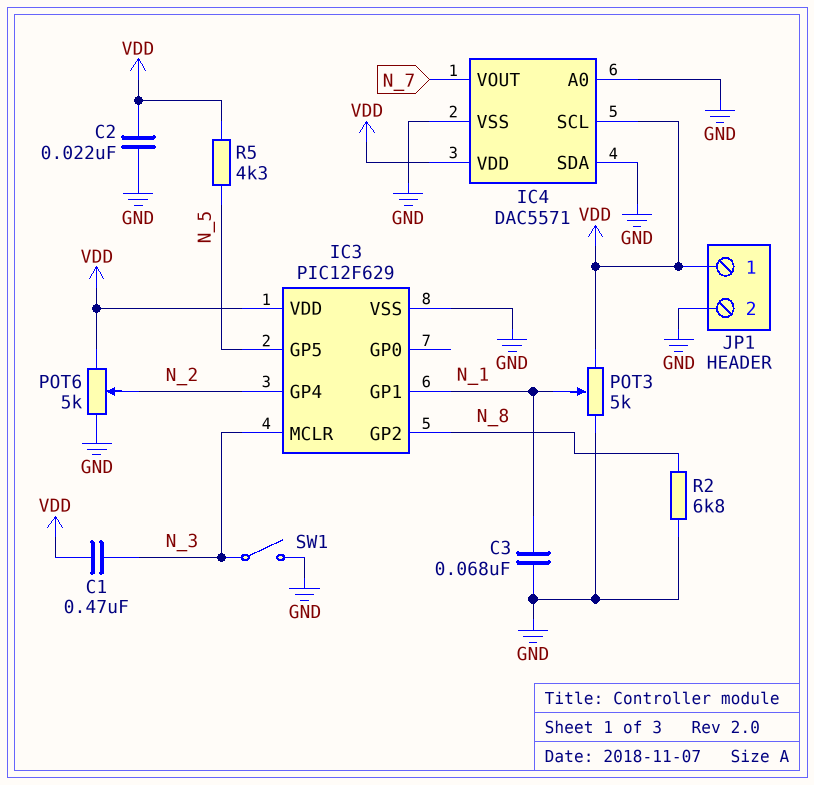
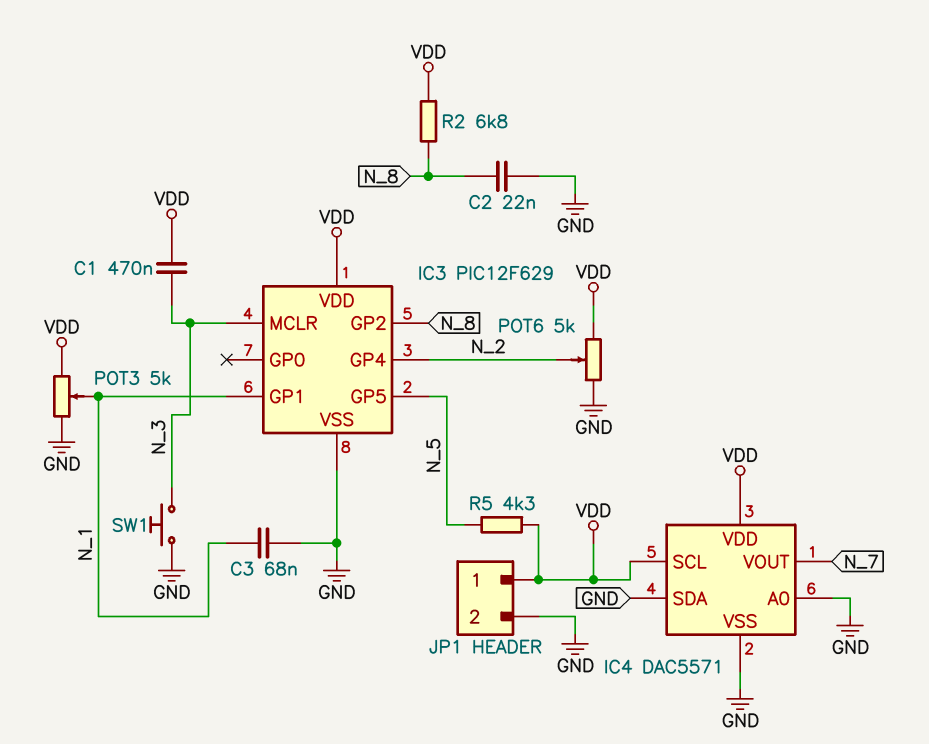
C2: 22nF (GND, VDD) -> 22nF (GND, N_8)
R2: 6.8k (GND, N_8) -> 6.8k (N_8, VDD)
SW1: switch (GND, N_3) -> button (GND, N_3)

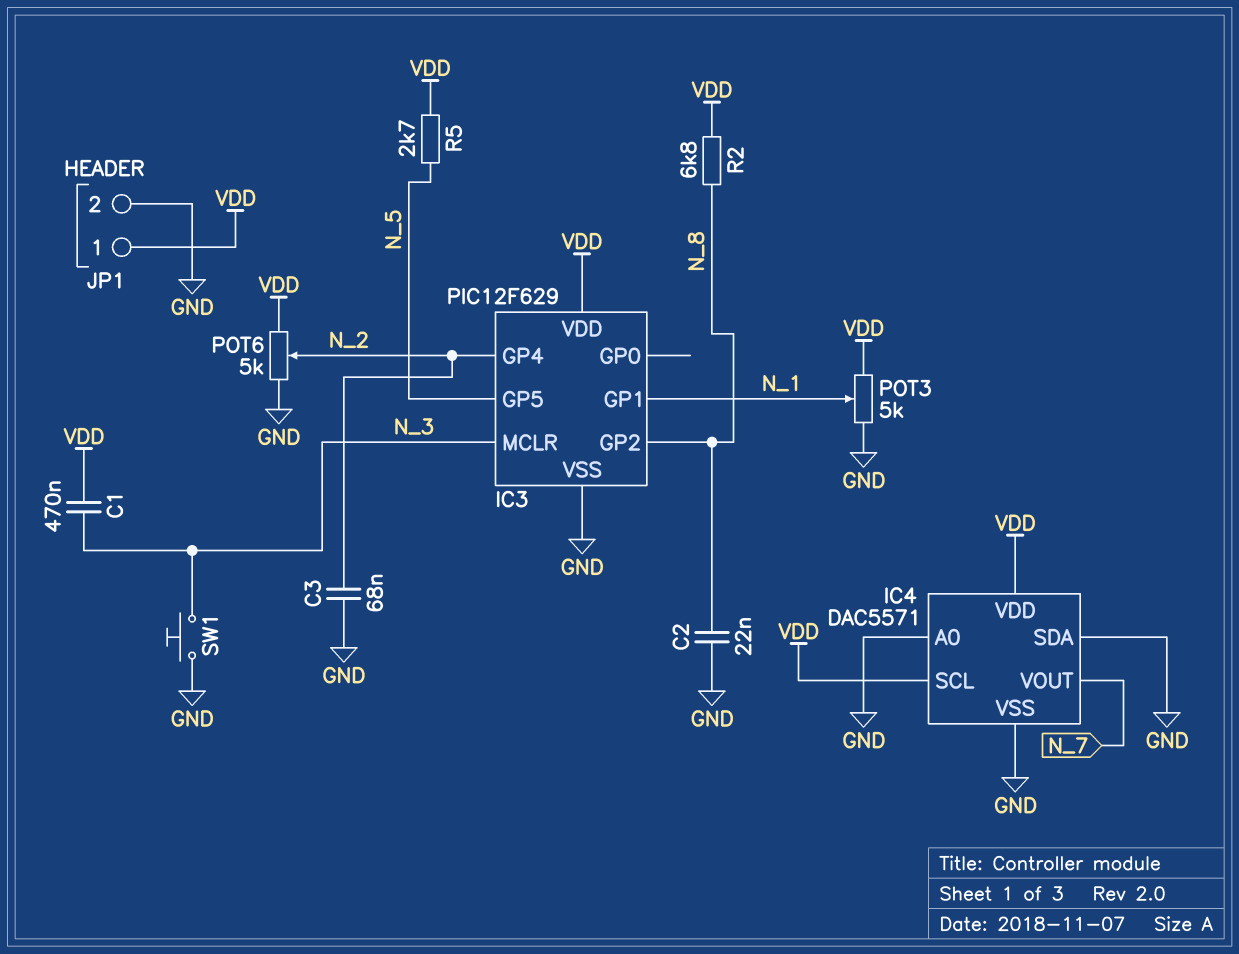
C3: 68nF (GND, N_1) -> 68nF (GND, N_2)
R5: 4.3k (N_5, VDD) -> 2.7k (N_5, VDD)

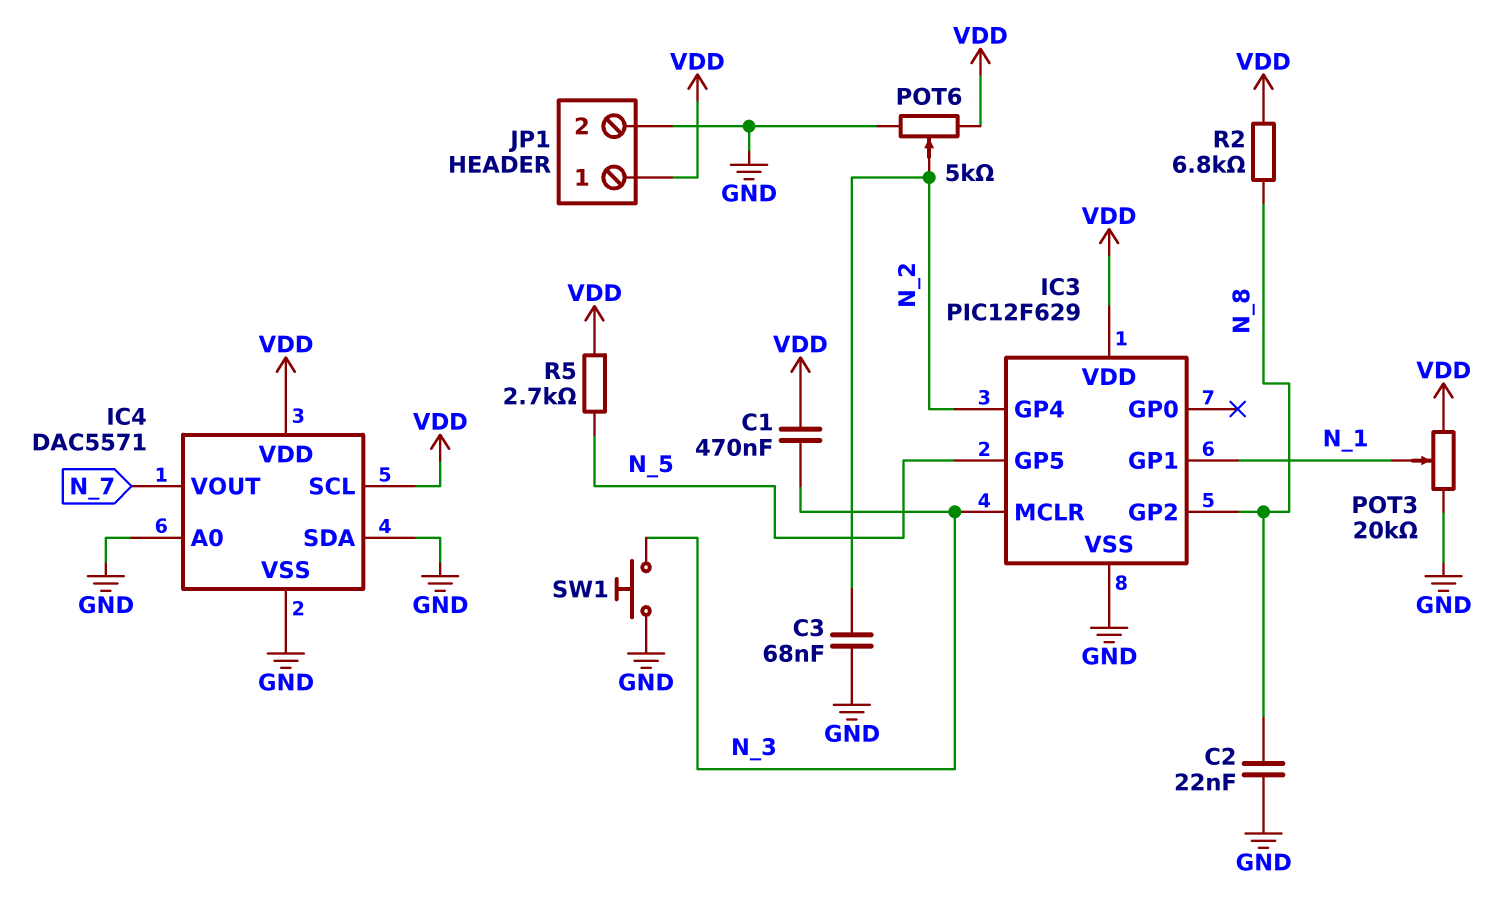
POT3: 5k (GND, VDD, wiper N_1) -> 20k (GND, VDD, wiper N_1)

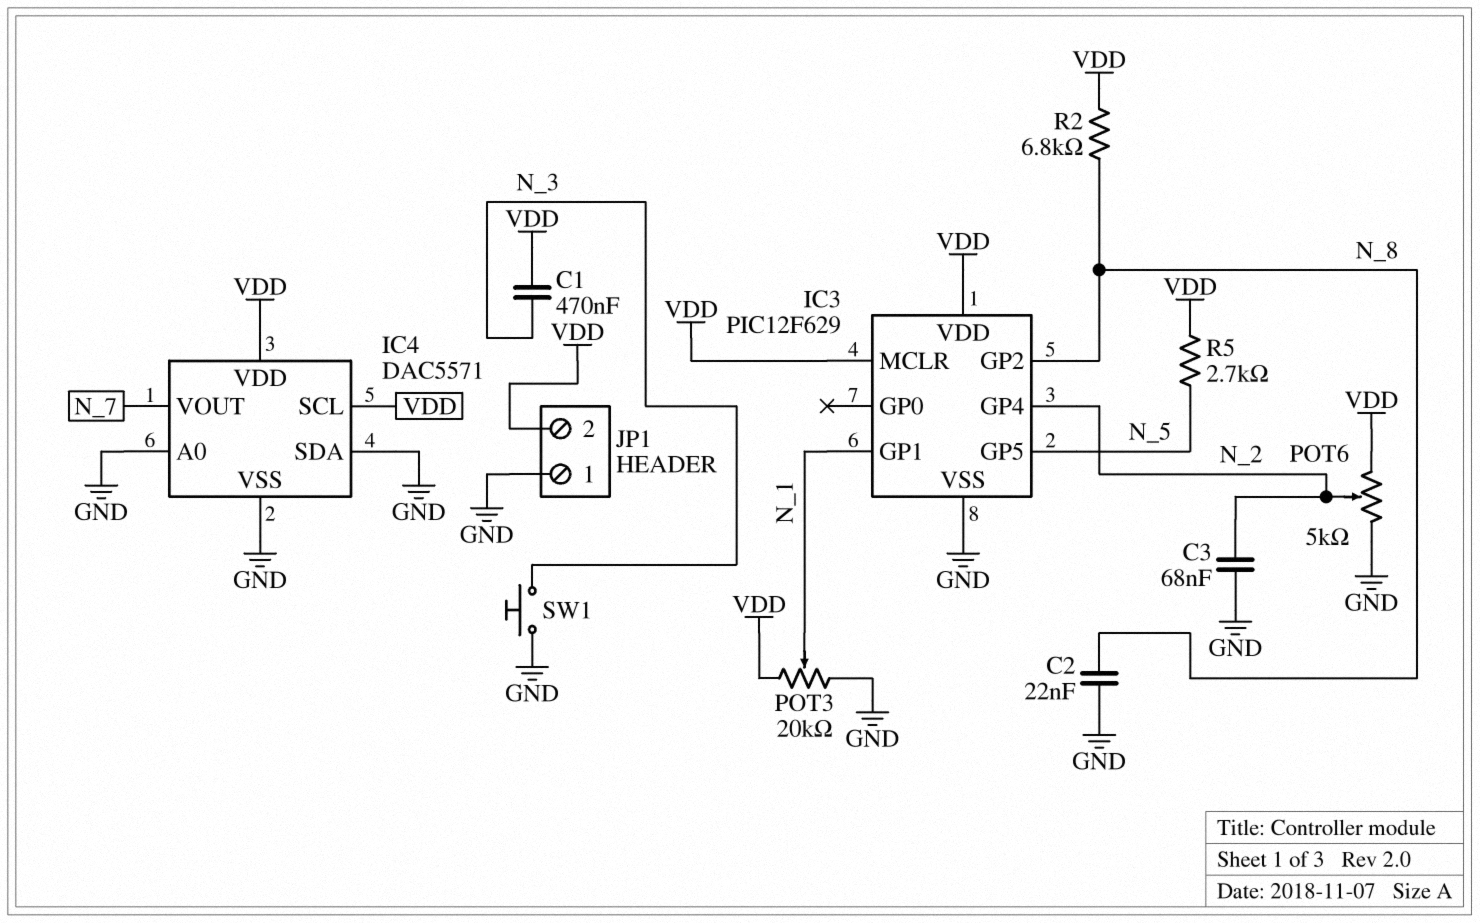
IC3 pin MCLR: N_3 -> VDD
JP1 pin 1: VDD -> GND
JP1 pin 2: GND -> VDD

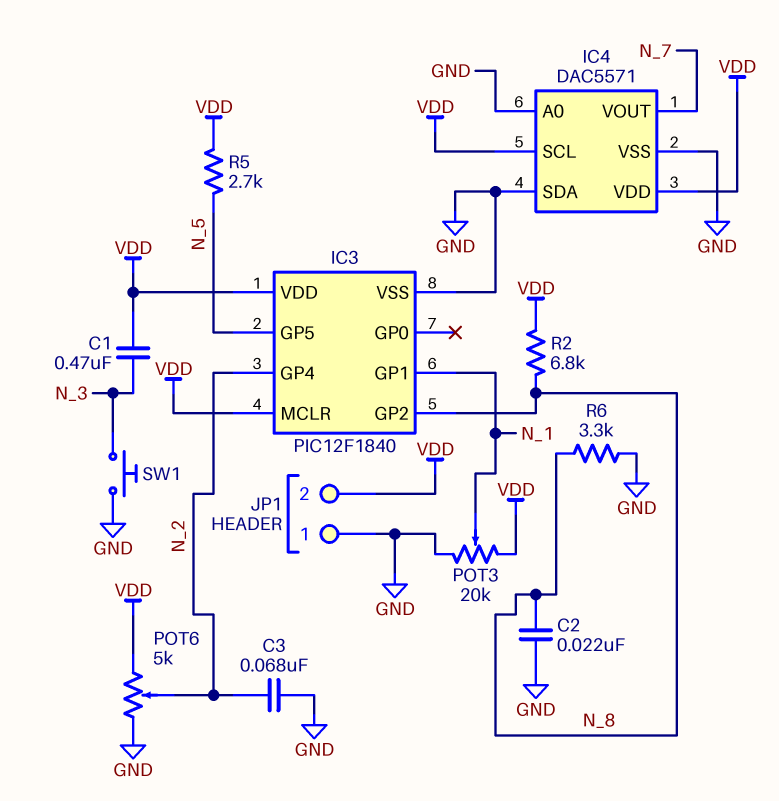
IC3: PIC12F629 -> PIC12F1840
R6: none -> 3.3k (GND, N_8)

